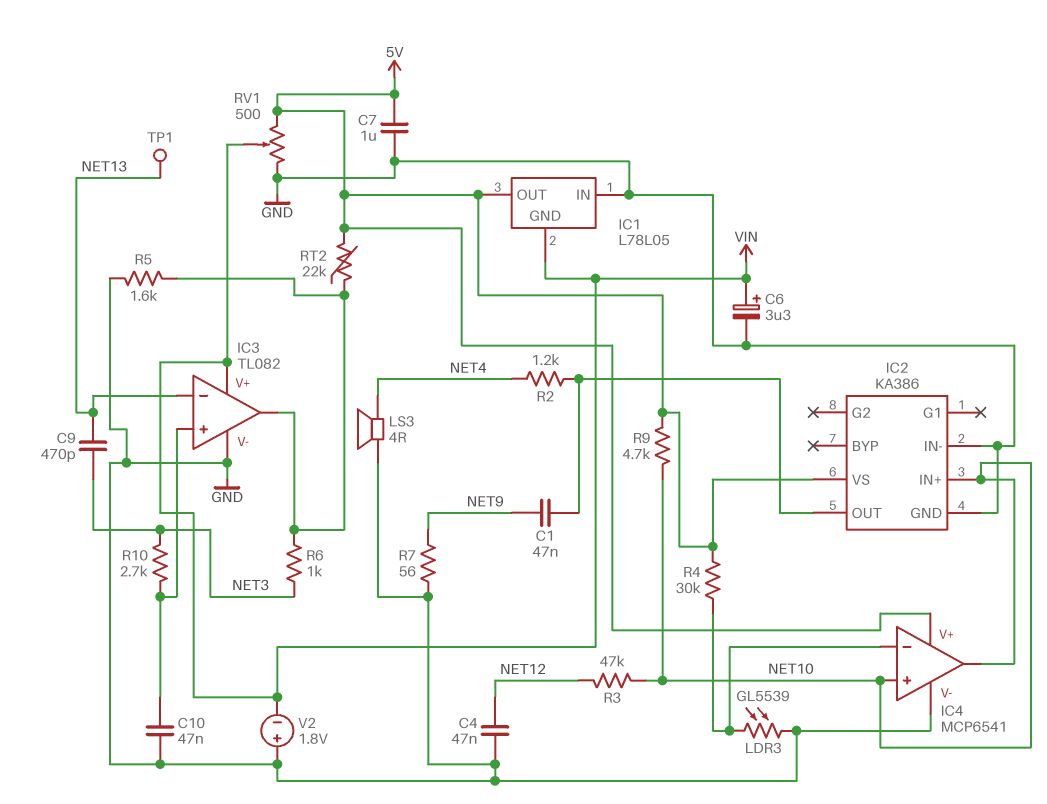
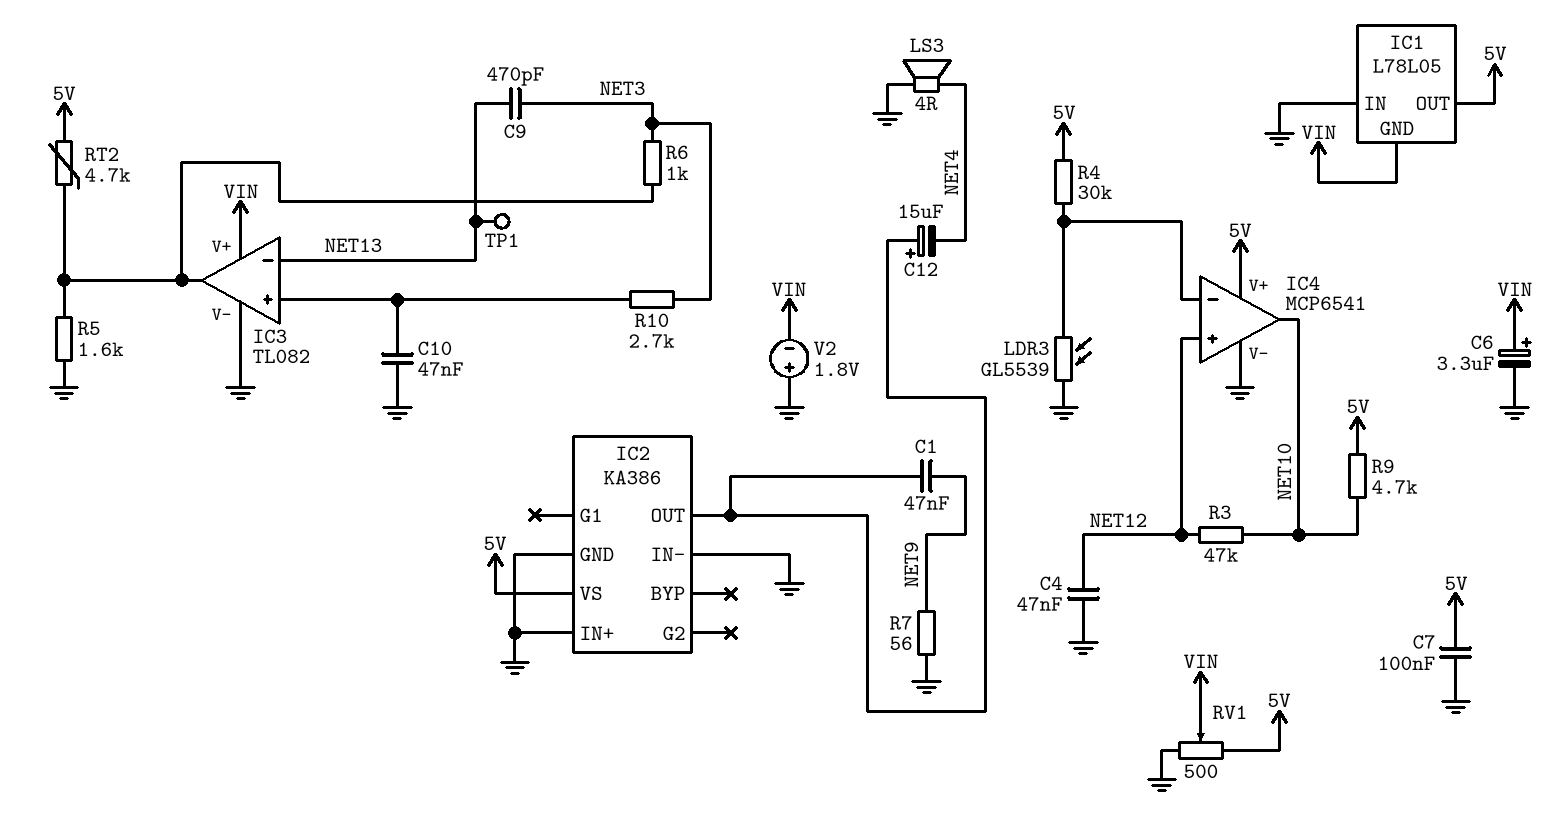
C7: 1uF (5V, GND) -> 100nF (5V, GND)
C12: none -> 15uF (plus IC2/OUT, minus NET4)
IC2 pin IN+: NET10 -> GND
IC4 pin in+: NET10 -> NET12
R2: 1.2k (IC2/OUT, NET4) -> none
RT2: 22k (5V, IC3/out) -> 4.7k (5V, IC3/out)

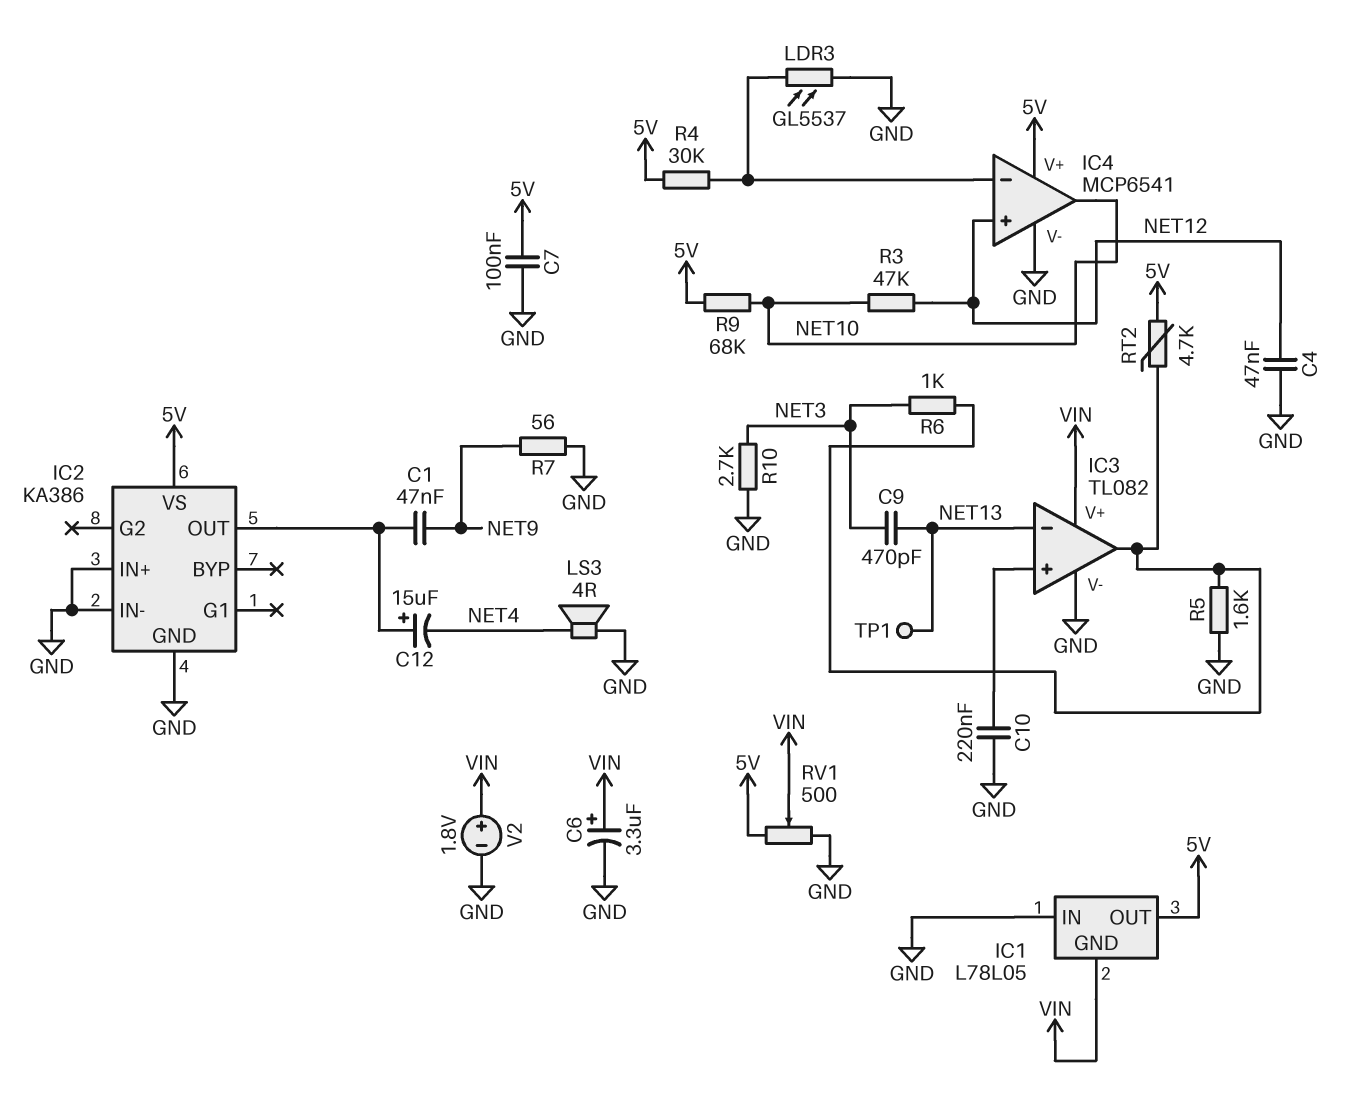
C10: 47nF (GND, IC3/in+) -> 220nF (GND, IC3/in+)
LDR3: GL5539 (GND, IC4/in-) -> GL5537 (GND, IC4/in-)
R9: 4.7k (5V, NET10) -> 68k (5V, NET10)
R10: 2.7k (IC3/in+, NET3) -> 2.7k (GND, NET3)
V2: 1.8V (plus GND, minus VIN) -> 1.8V (plus VIN, minus GND)

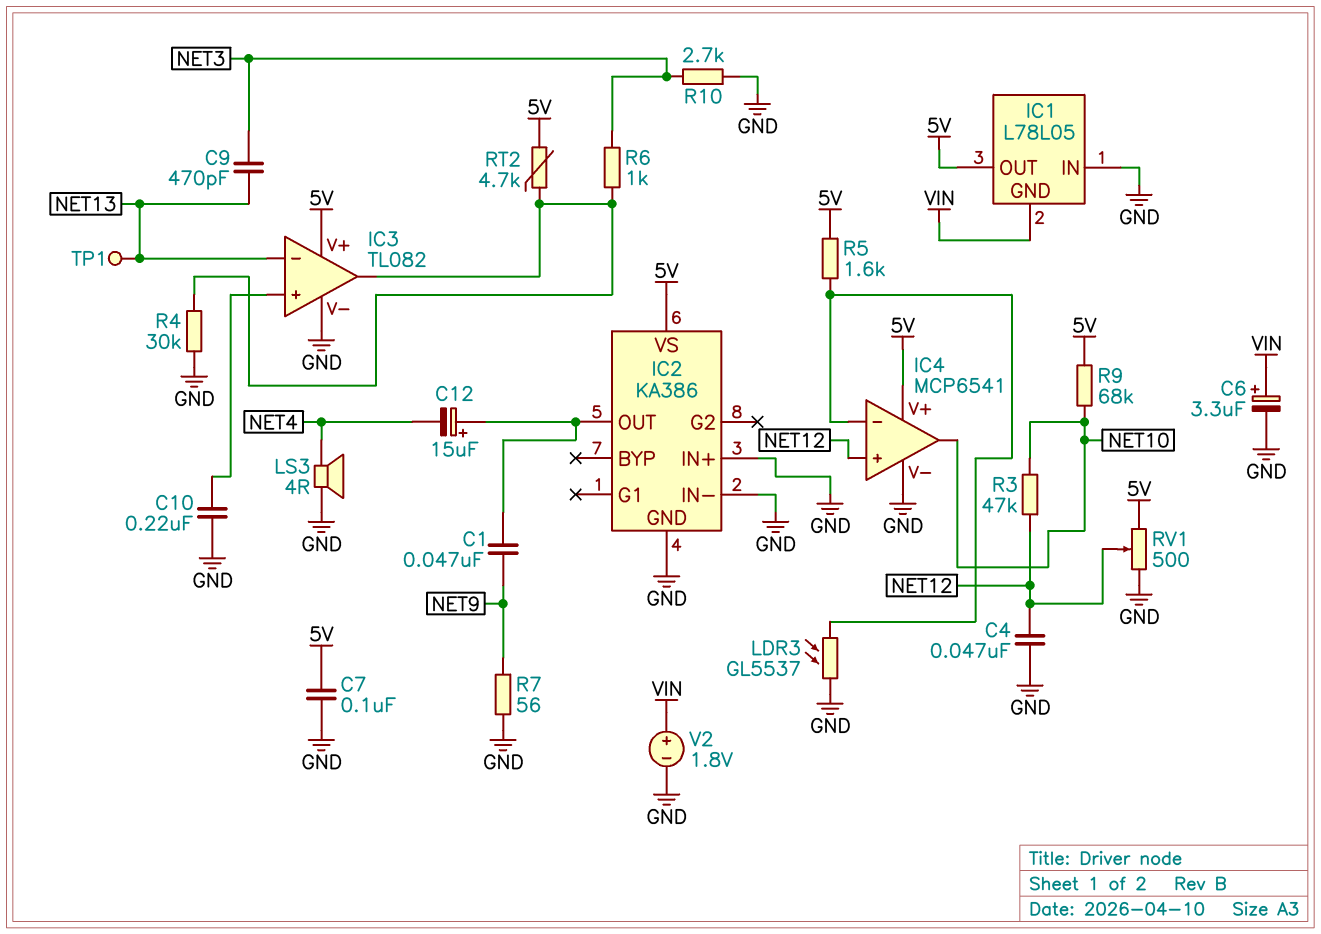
IC3 pin V+: VIN -> 5V
R4: 30k (5V, IC4/in-) -> 30k (GND, IC3/out)
R5: 1.6k (GND, IC3/out) -> 1.6k (5V, IC4/in-)
RV1: 500 (5V, GND, wiper VIN) -> 500 (5V, GND, wiper NET12)

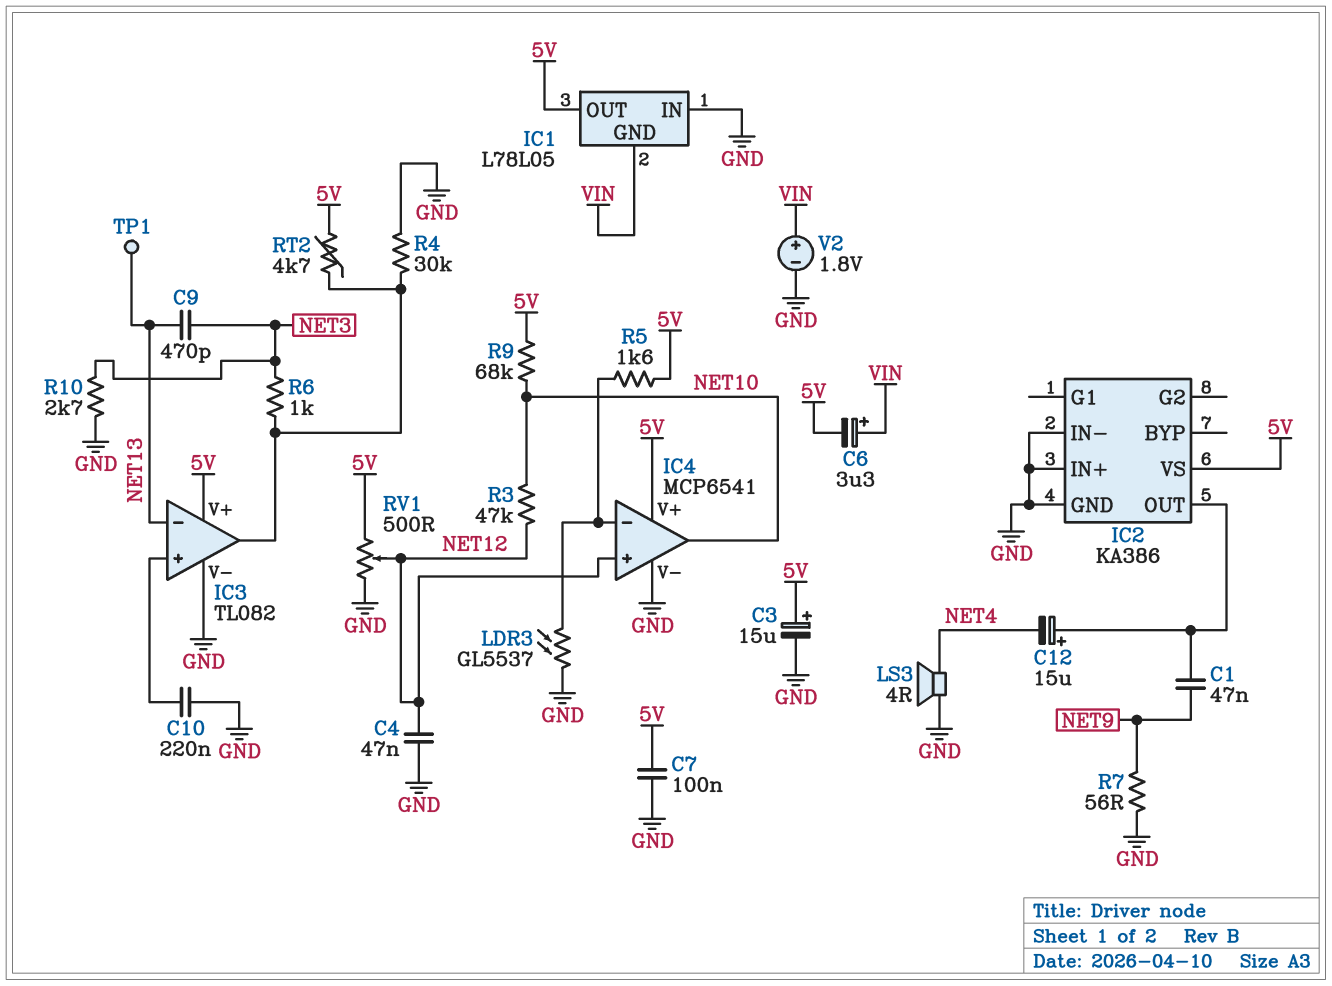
C3: none -> 15uF (plus 5V, minus GND)
C6: 3.3uF (plus VIN, minus GND) -> 3.3uF (plus VIN, minus 5V)

